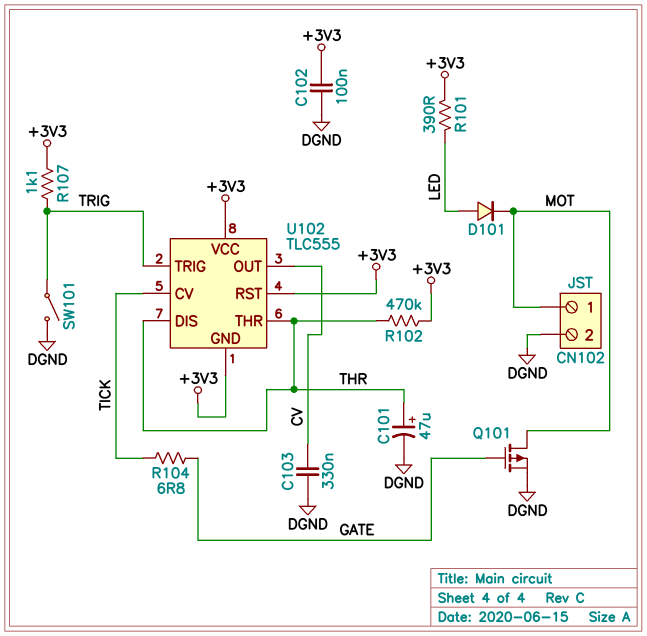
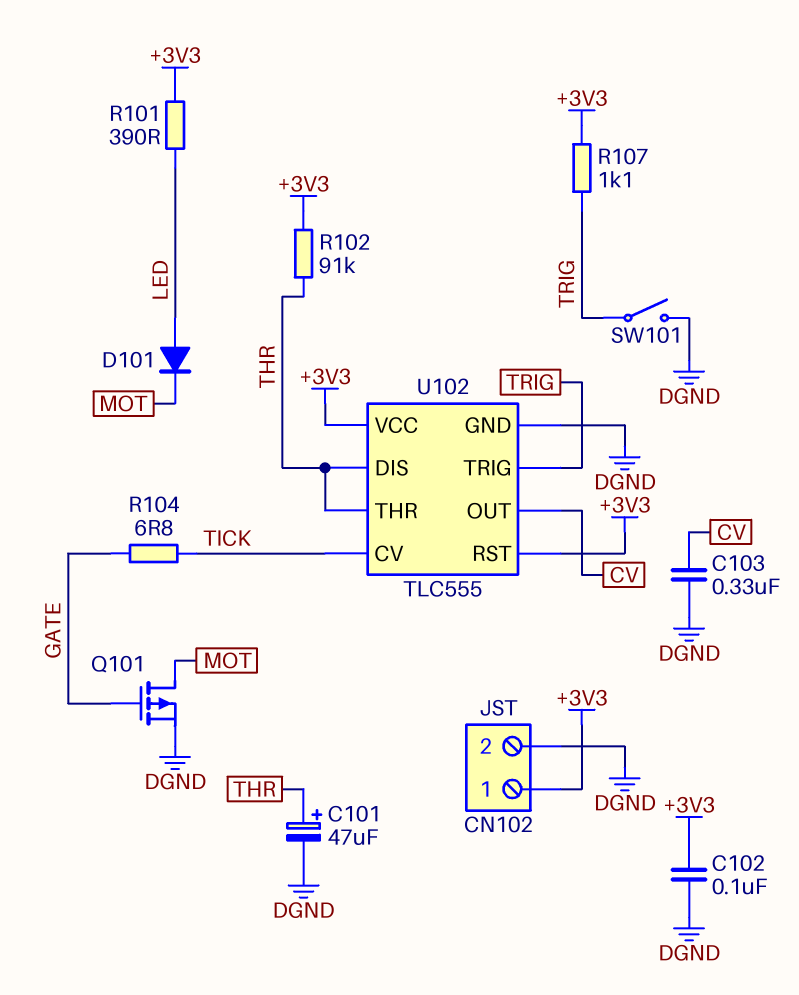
CN102 pin 1: MOT -> +3V3
R102: 470k (+3V3, THR) -> 91k (+3V3, THR)
U102 pin GND: +3V3 -> DGND

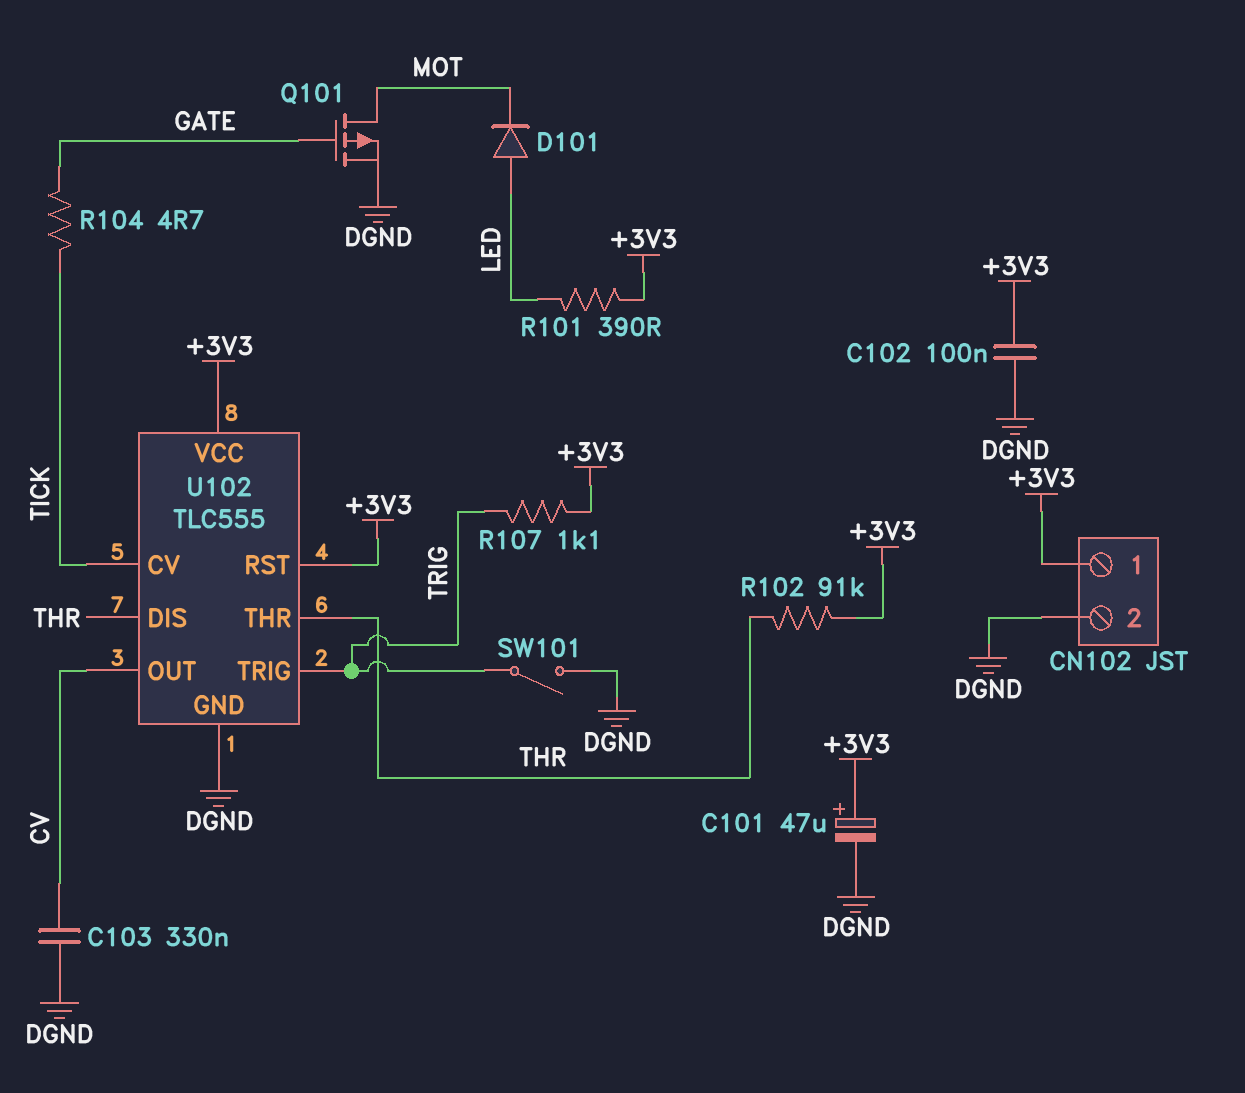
C101: 47uF (plus THR, minus DGND) -> 47uF (plus +3V3, minus DGND)
R104: 6.8 (GATE, TICK) -> 4.7 (GATE, TICK)

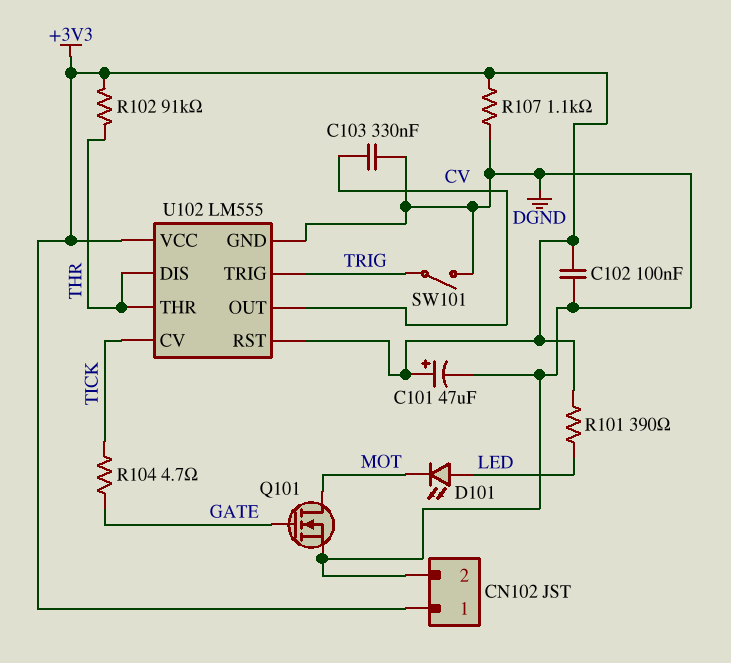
D101: diode (A LED, K MOT) -> LED (A LED, K MOT)
Q101: PMOS (G GATE, D MOT, S DGND) -> NMOS (G GATE, D MOT, S DGND)
R107: 1.1k (+3V3, TRIG) -> 1.1k (+3V3, DGND)
U102: TLC555 -> LM555

